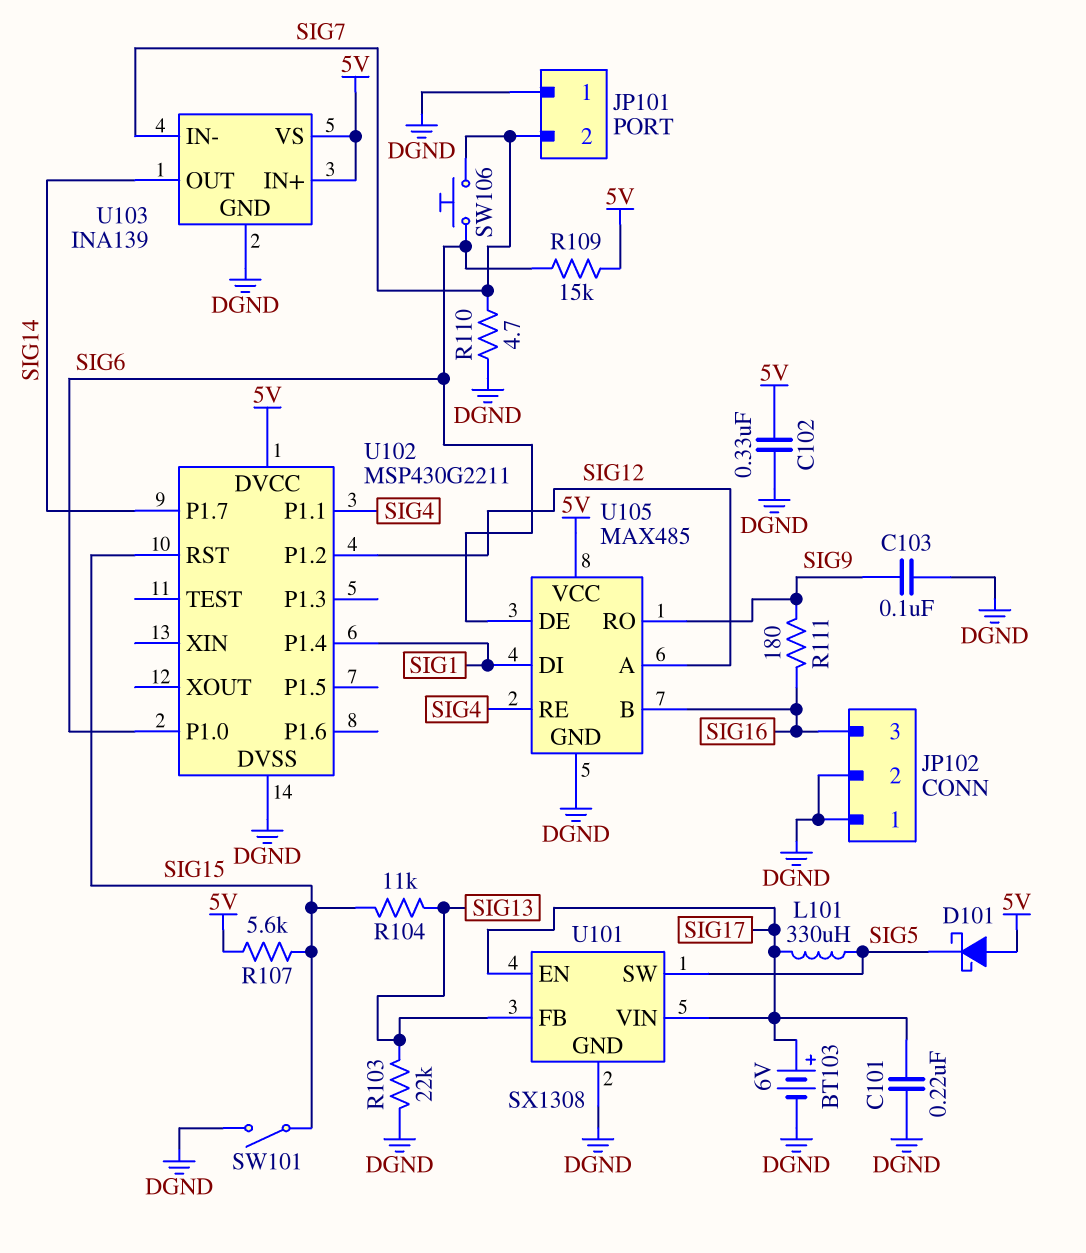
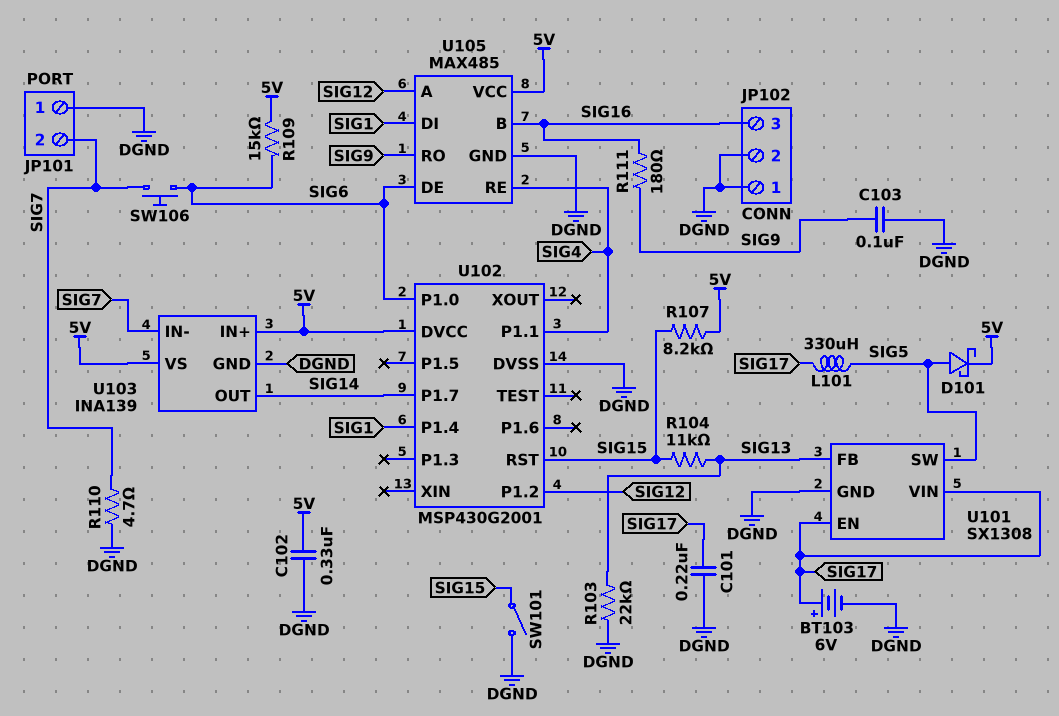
D101: schottky (A 5V, K SIG5) -> schottky (A SIG5, K 5V)
R107: 5.6k (5V, SIG15) -> 8.2k (5V, SIG15)
U102: MSP430G2211 -> MSP430G2001

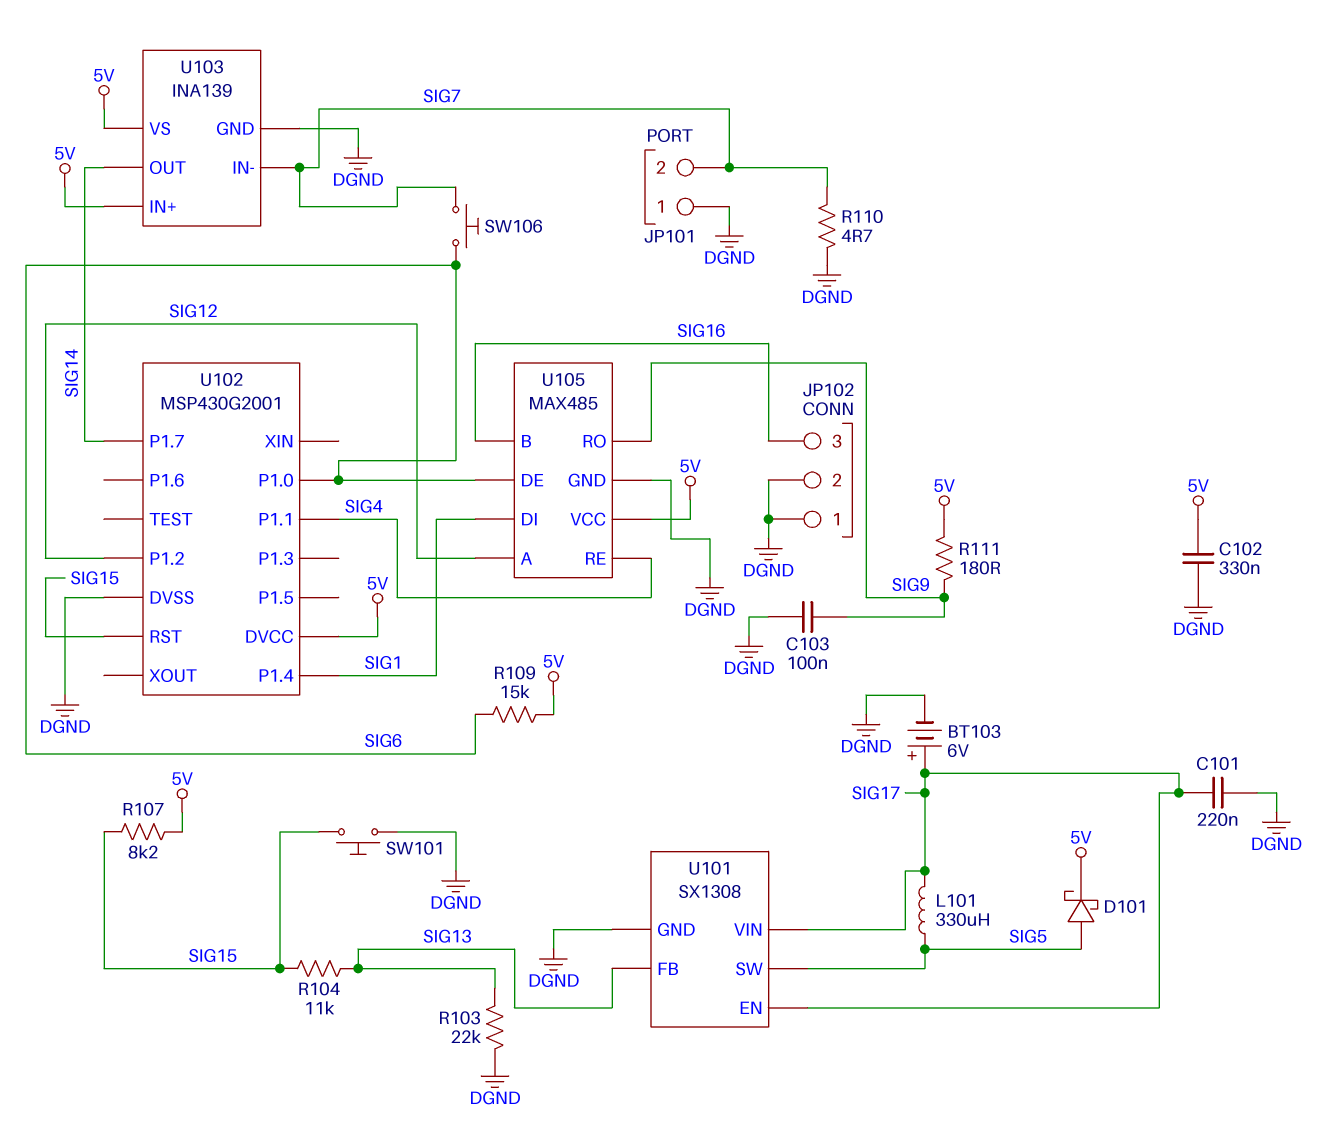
R111: 180 (SIG9, SIG16) -> 180 (5V, SIG9)
SW101: switch (DGND, SIG15) -> button (DGND, SIG15)

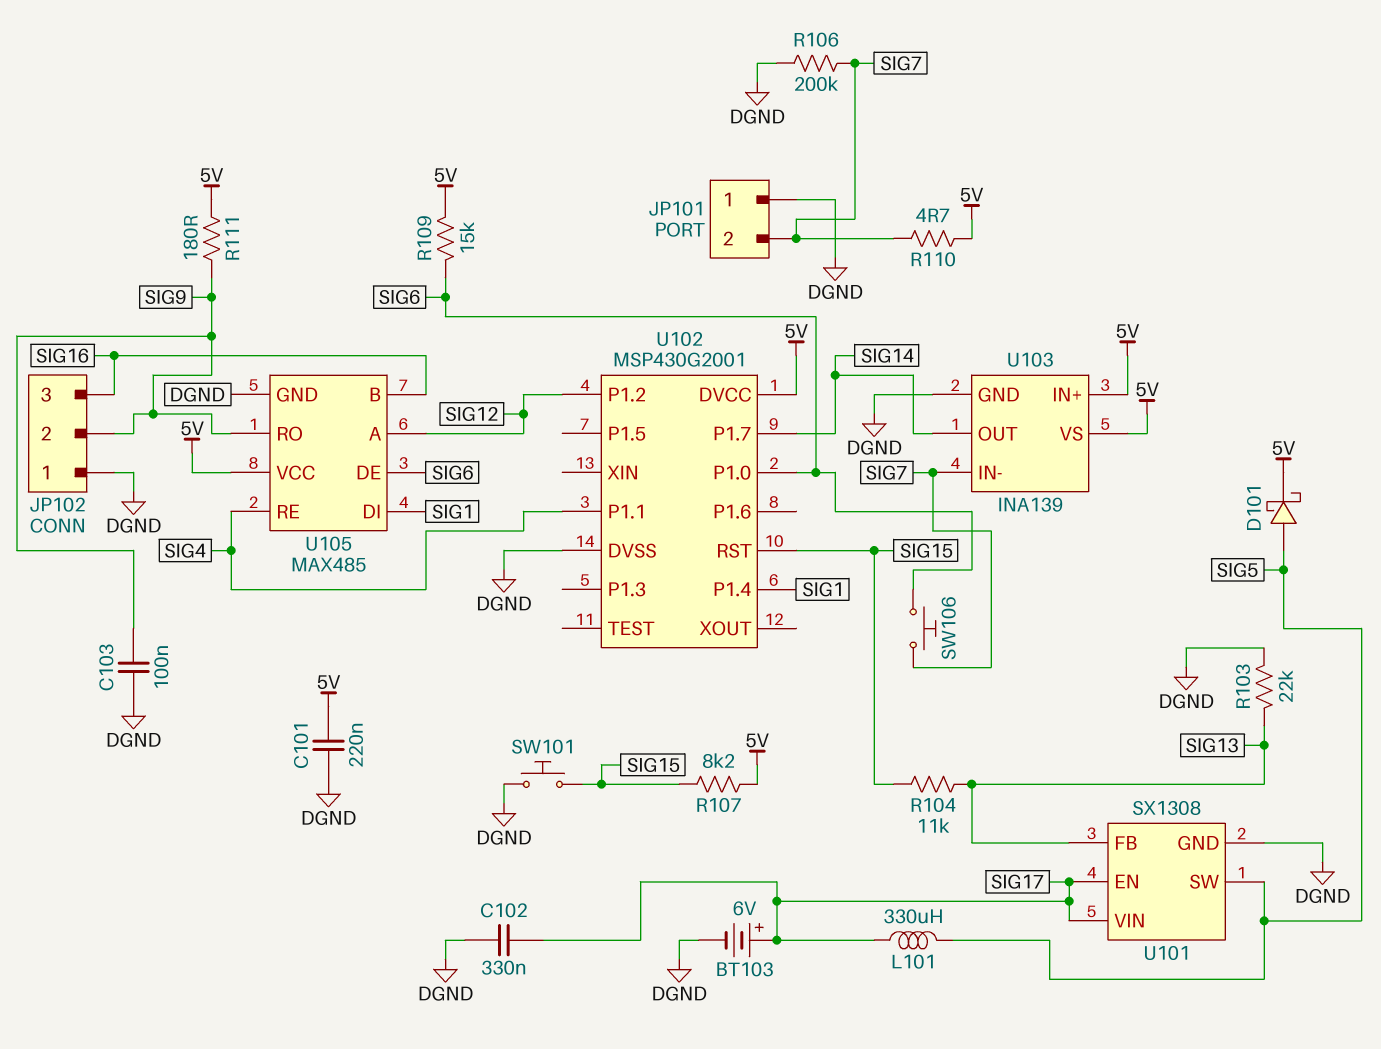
C101: 220nF (DGND, SIG17) -> 220nF (5V, DGND)
C102: 330nF (5V, DGND) -> 330nF (DGND, SIG17)
JP102 pin 2: DGND -> SIG9
R106: none -> 200k (DGND, SIG7)
R110: 4.7 (DGND, SIG7) -> 4.7 (5V, SIG7)

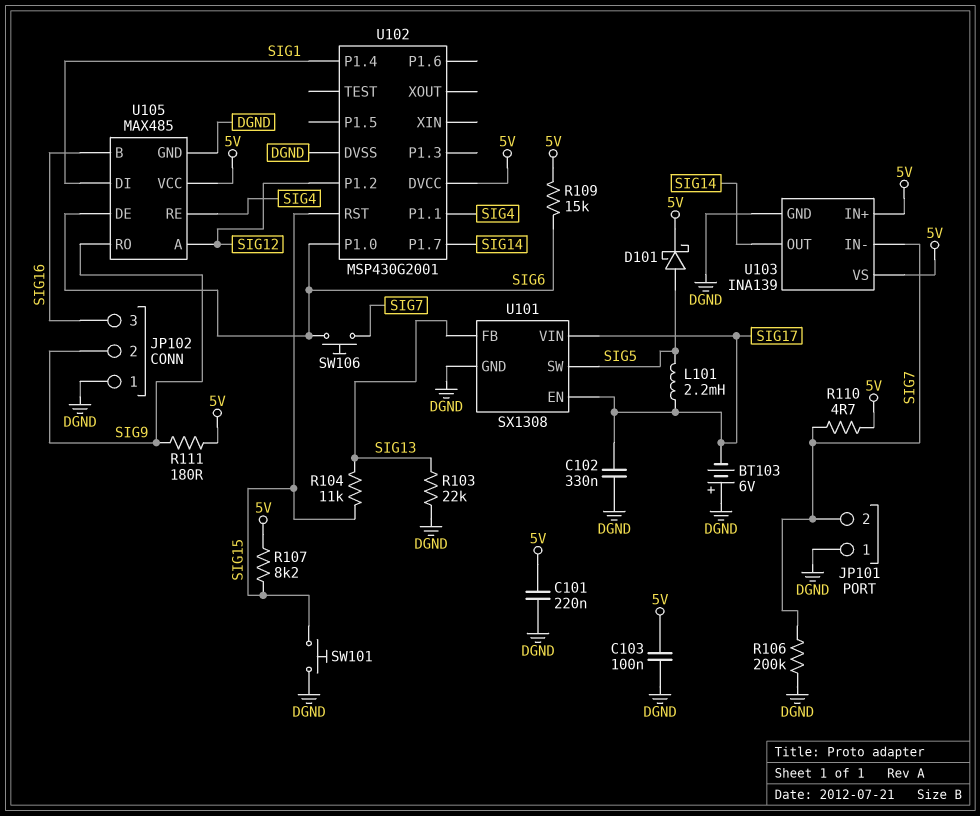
BT103: 6V (plus SIG17, minus DGND) -> 6V (plus DGND, minus SIG17)
C103: 100nF (DGND, SIG9) -> 100nF (5V, DGND)
L101: 330uH (SIG5, SIG17) -> 2.2mH (SIG5, SIG17)

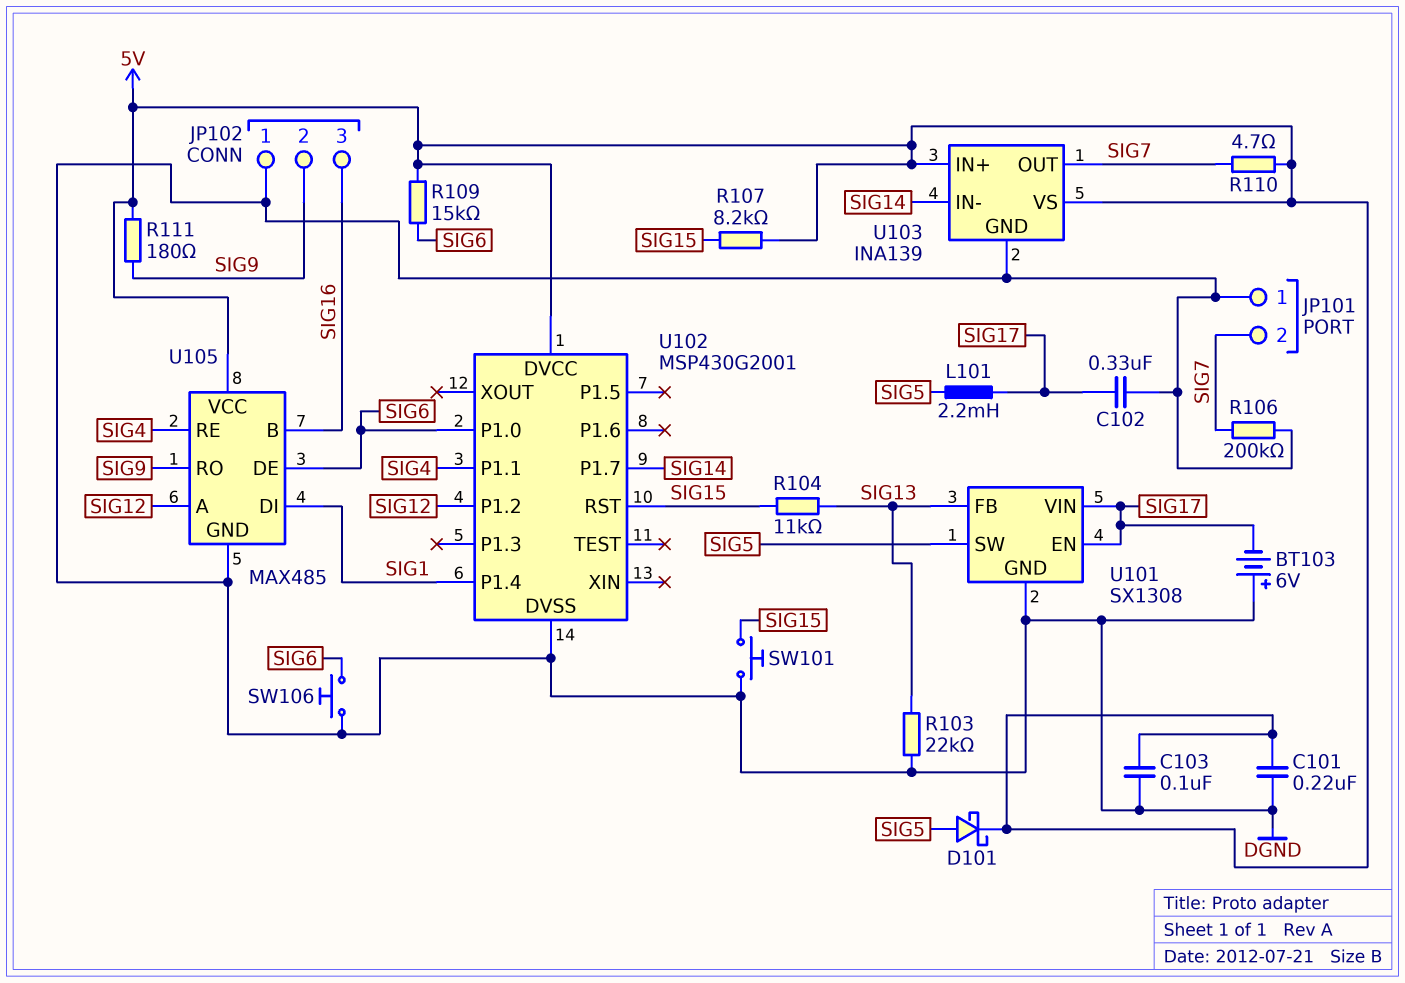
SW106: button (SIG6, SIG7) -> button (DGND, SIG6)
U103 pin IN-: SIG7 -> SIG14
U103 pin OUT: SIG14 -> SIG7

